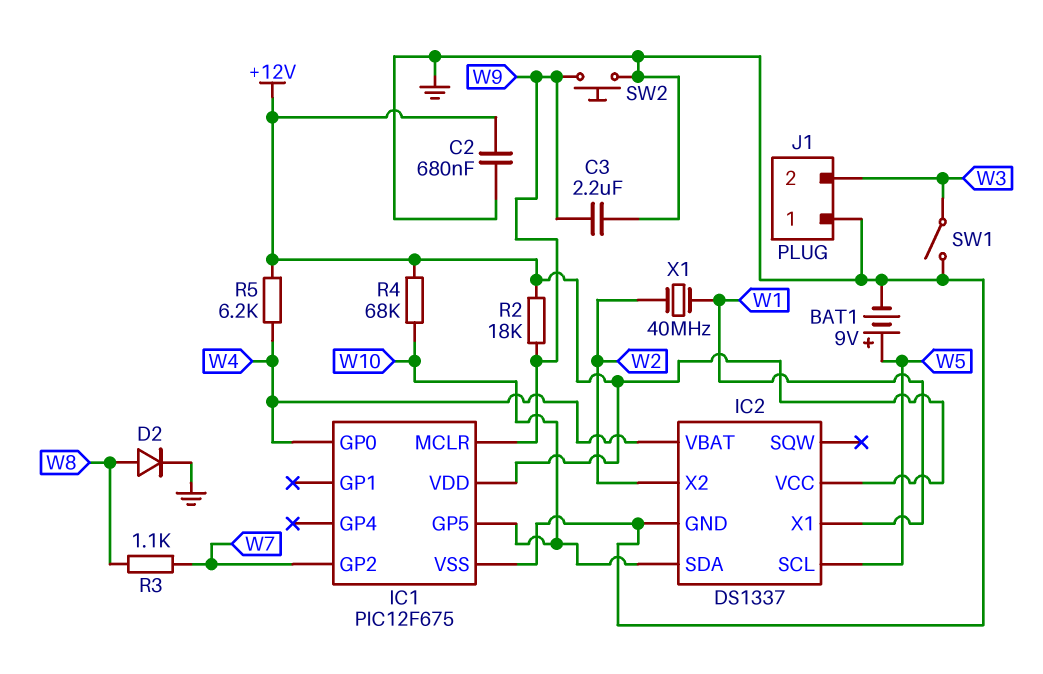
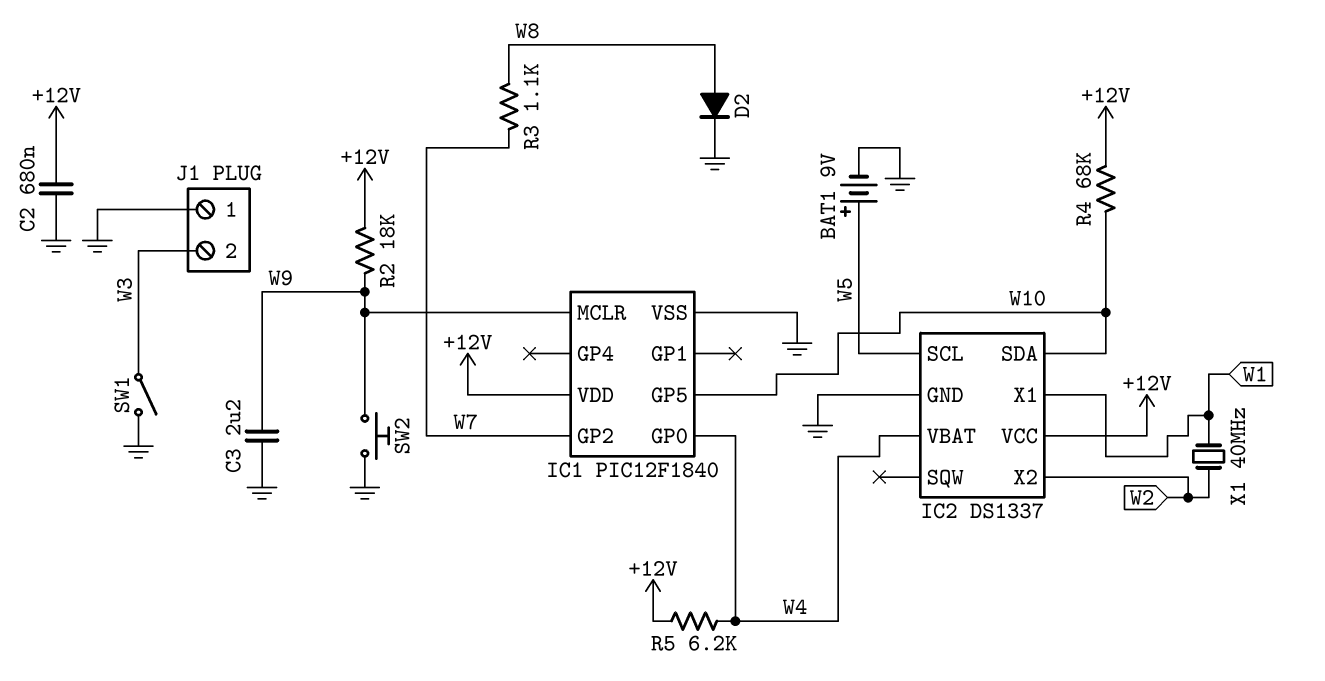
IC1: PIC12F675 -> PIC12F1840

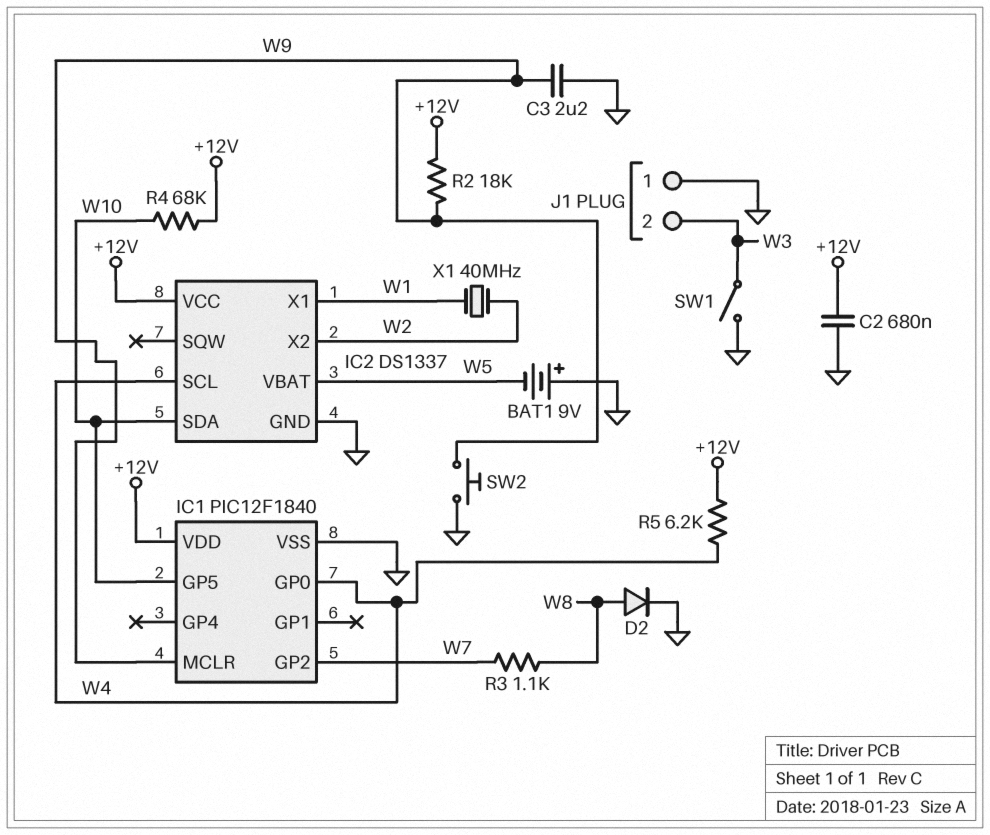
BAT1: 9V (plus W5, minus GND) -> 9V (plus GND, minus W5)
IC2 pin SCL: W5 -> W4
IC2 pin VBAT: W4 -> W5

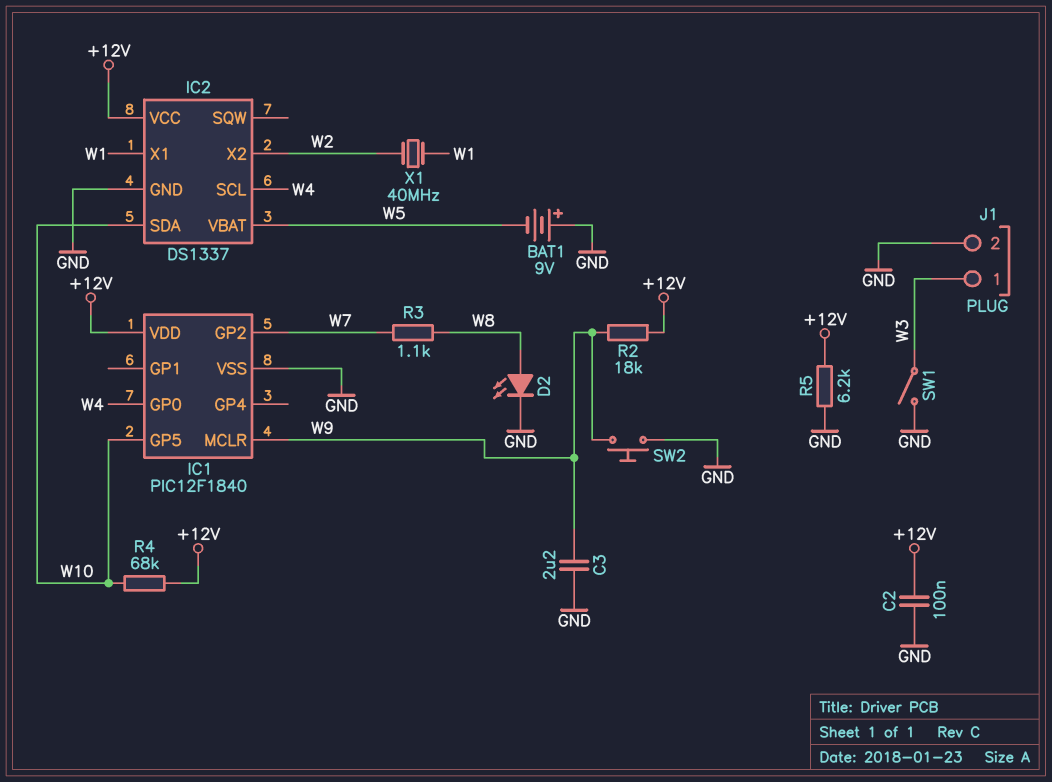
C2: 680nF (+12V, GND) -> 100nF (+12V, GND)
D2: diode (A W8, K GND) -> LED (A W8, K GND)
J1 pin 1: GND -> W3
J1 pin 2: W3 -> GND
R5: 6.2k (+12V, W4) -> 6.2k (+12V, GND)

